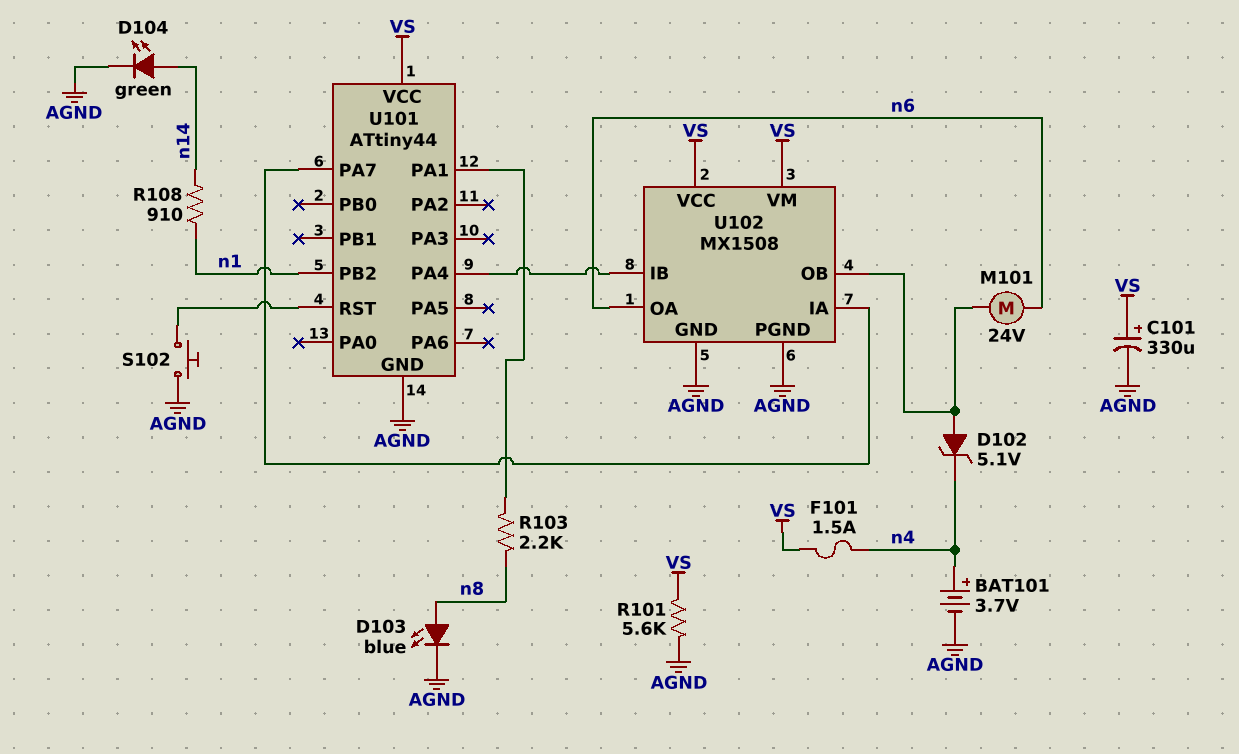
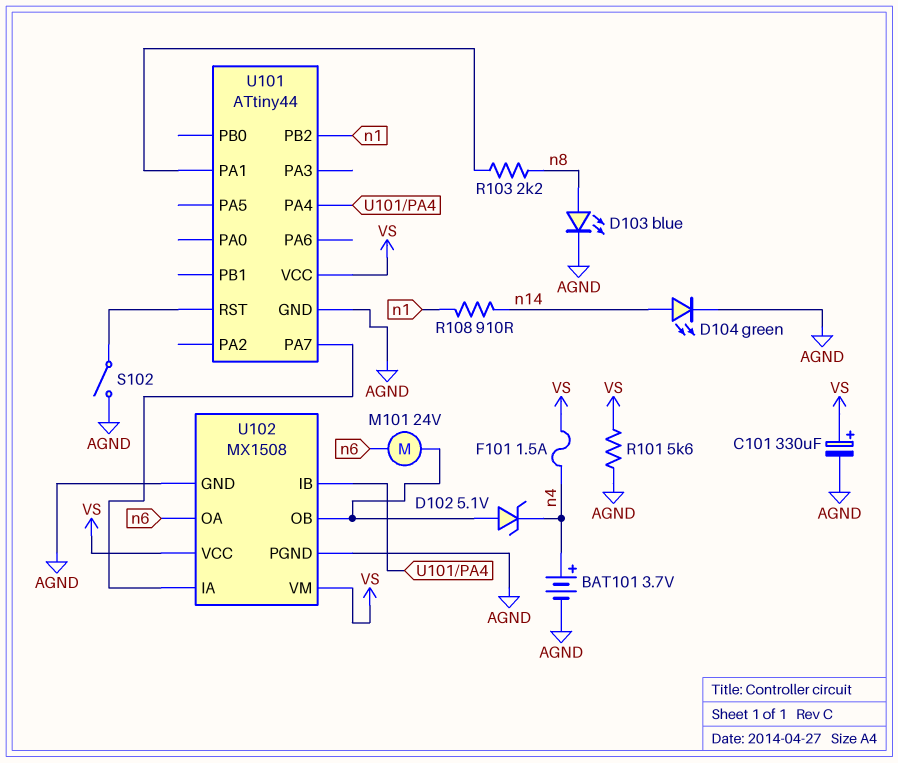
S102: button (AGND, U101/RST) -> switch (AGND, U101/RST)

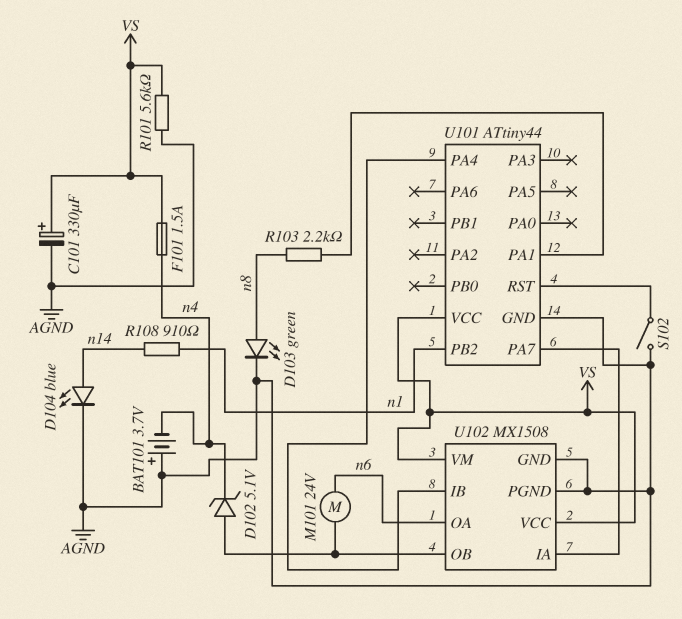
BAT101: 3.7V (plus n4, minus AGND) -> 3.7V (plus AGND, minus n4)
D103: LED blue (A n8, K AGND) -> LED green (A n8, K AGND)
D104: LED green (A n14, K AGND) -> LED blue (A n14, K AGND)

